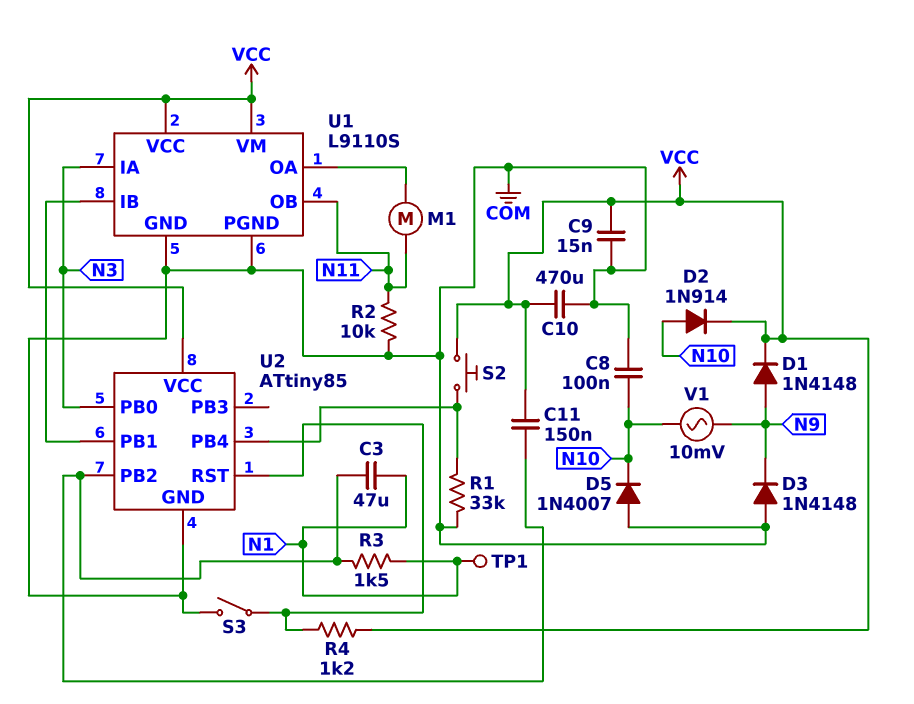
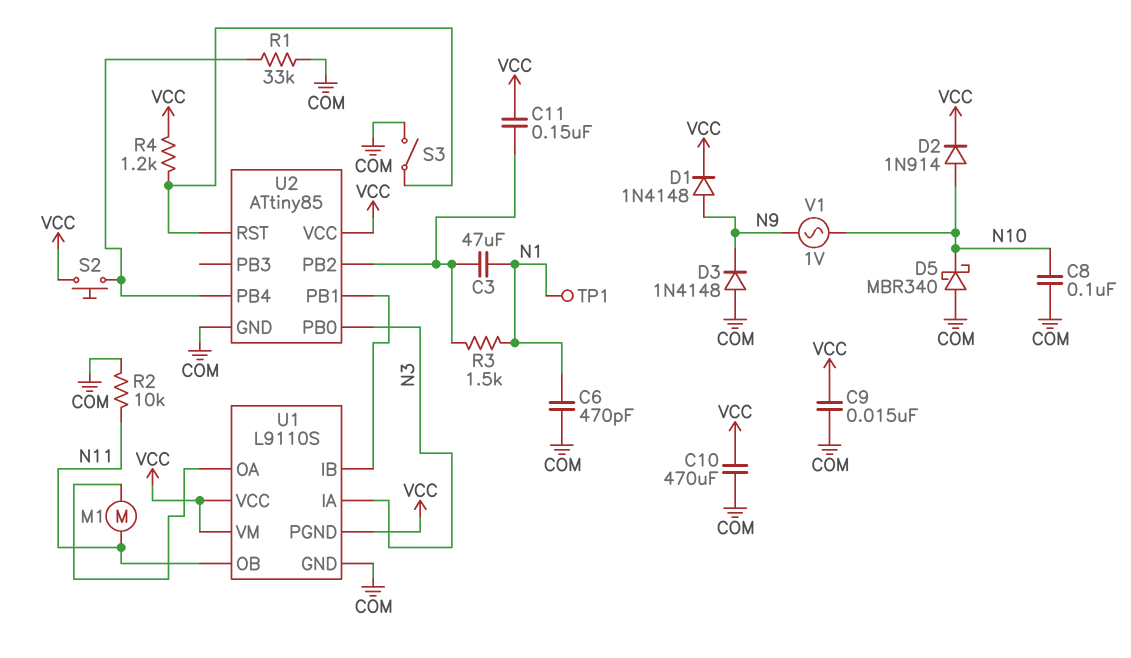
C6: none -> 470pF (COM, N1)
D5: diode 1N4007 (A COM, K N10) -> schottky MBR340 (A COM, K N10)
U1 pin PGND: COM -> VCC
V1: AC 10mV (N9, N10) -> AC 1V (N9, N10)

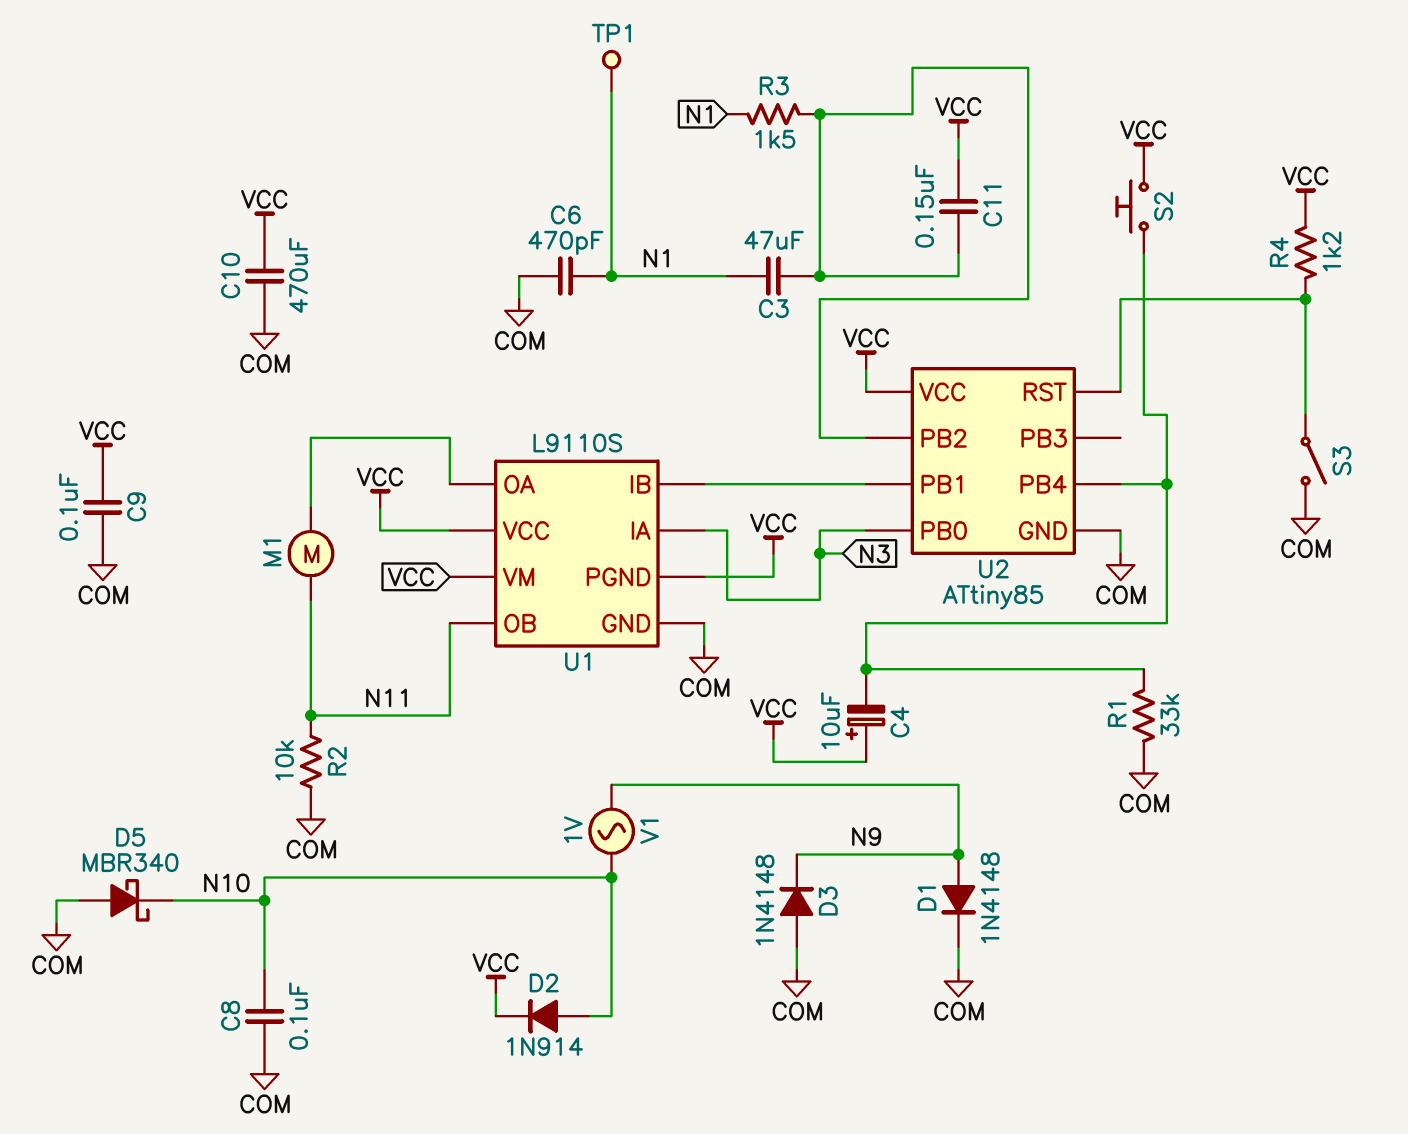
C4: none -> 10uF (plus VCC, minus U2/PB4)
C9: 15nF (COM, VCC) -> 100nF (COM, VCC)
D1: diode 1N4148 (A N9, K VCC) -> diode 1N4148 (A N9, K COM)

